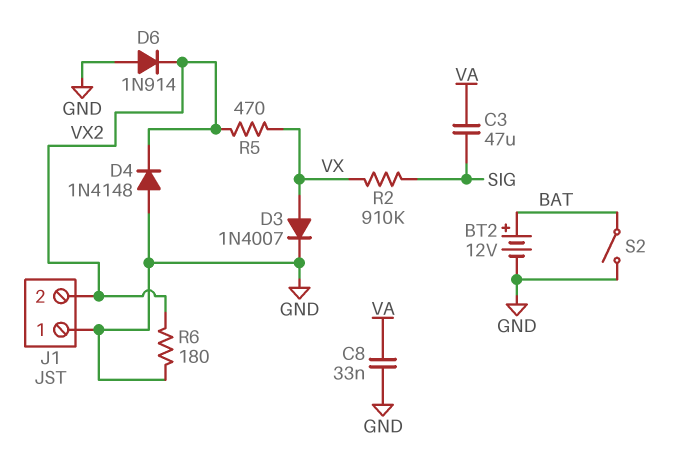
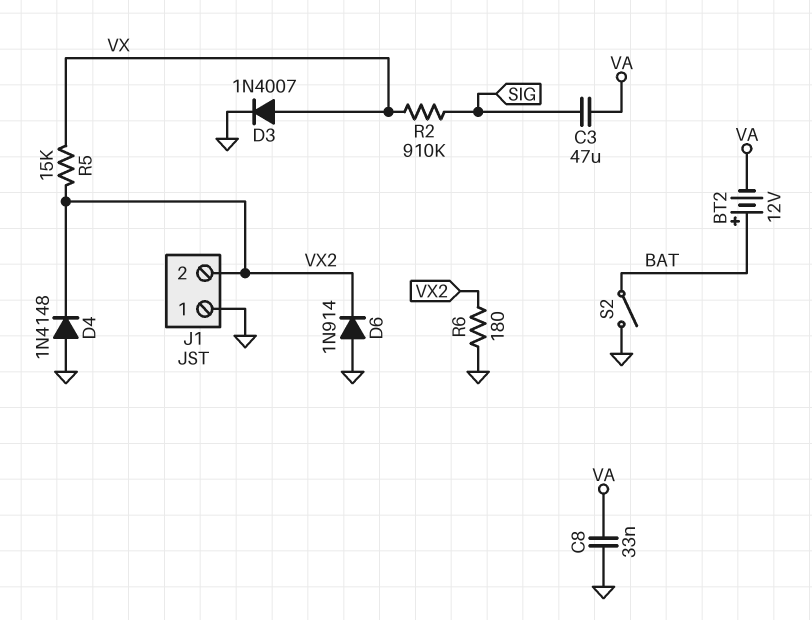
BT2: 12V (plus BAT, minus GND) -> 12V (plus BAT, minus VA)
R5: 470 (VX, VX2) -> 15k (VX, VX2)

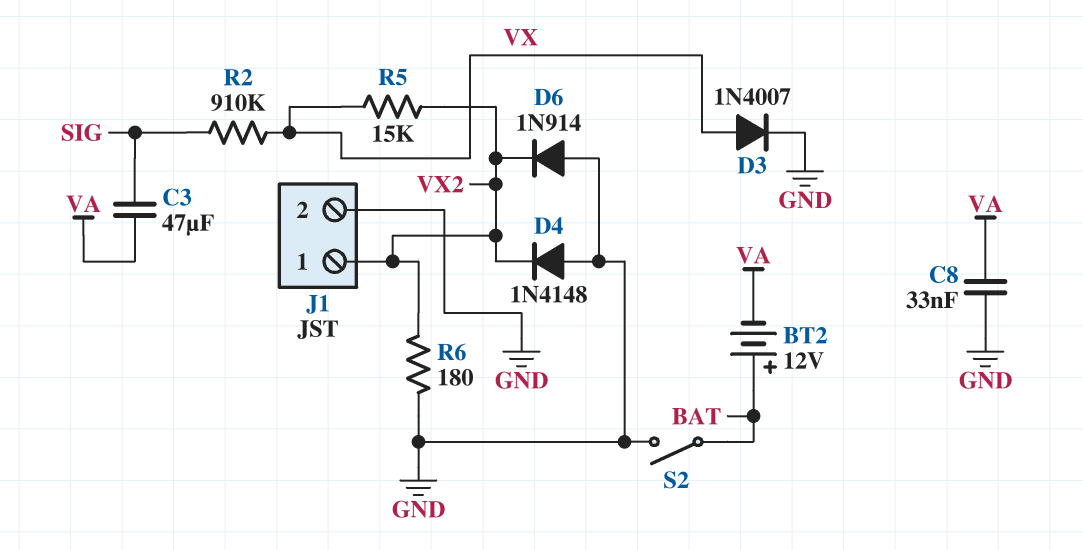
J1 pin 1: GND -> VX2
J1 pin 2: VX2 -> GND

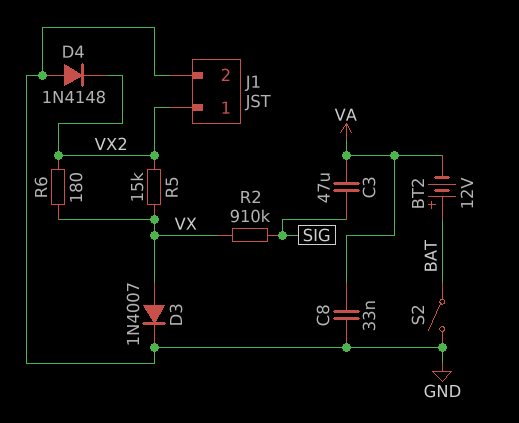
D6: diode 1N914 (A GND, K VX2) -> none
R6: 180 (GND, VX2) -> 180 (VX, VX2)

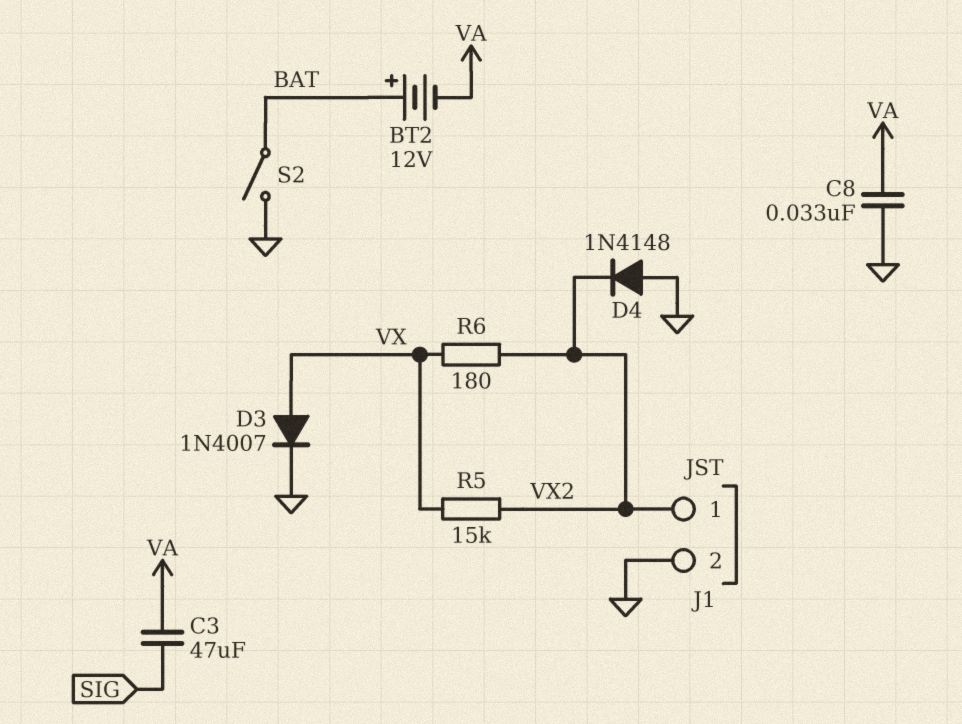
R2: 910k (SIG, VX) -> none

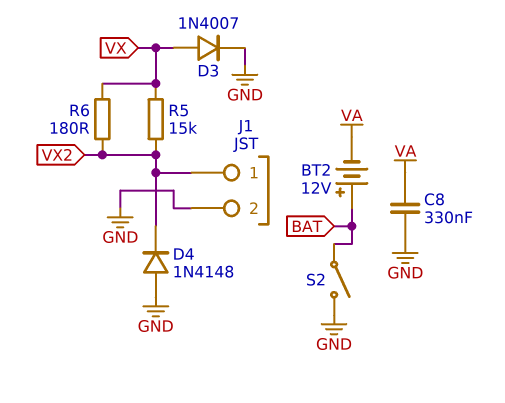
C3: 47uF (SIG, VA) -> none
C8: 33nF (GND, VA) -> 330nF (GND, VA)

